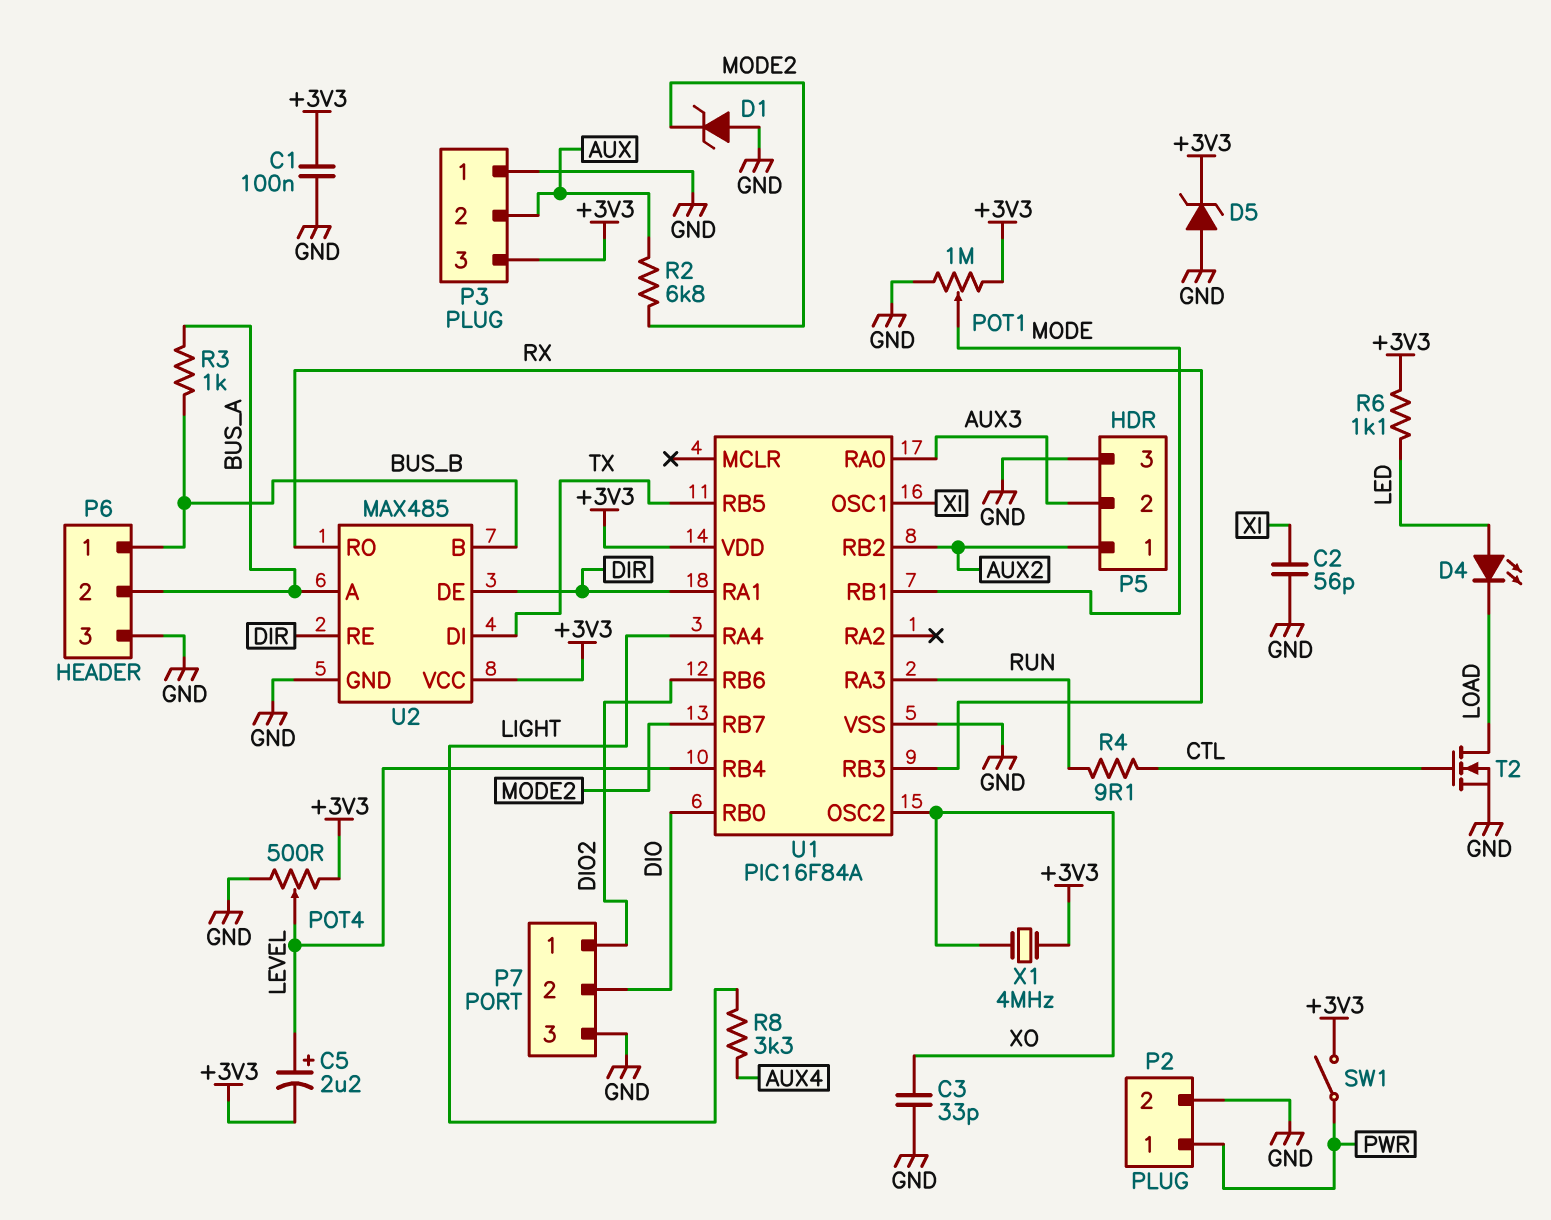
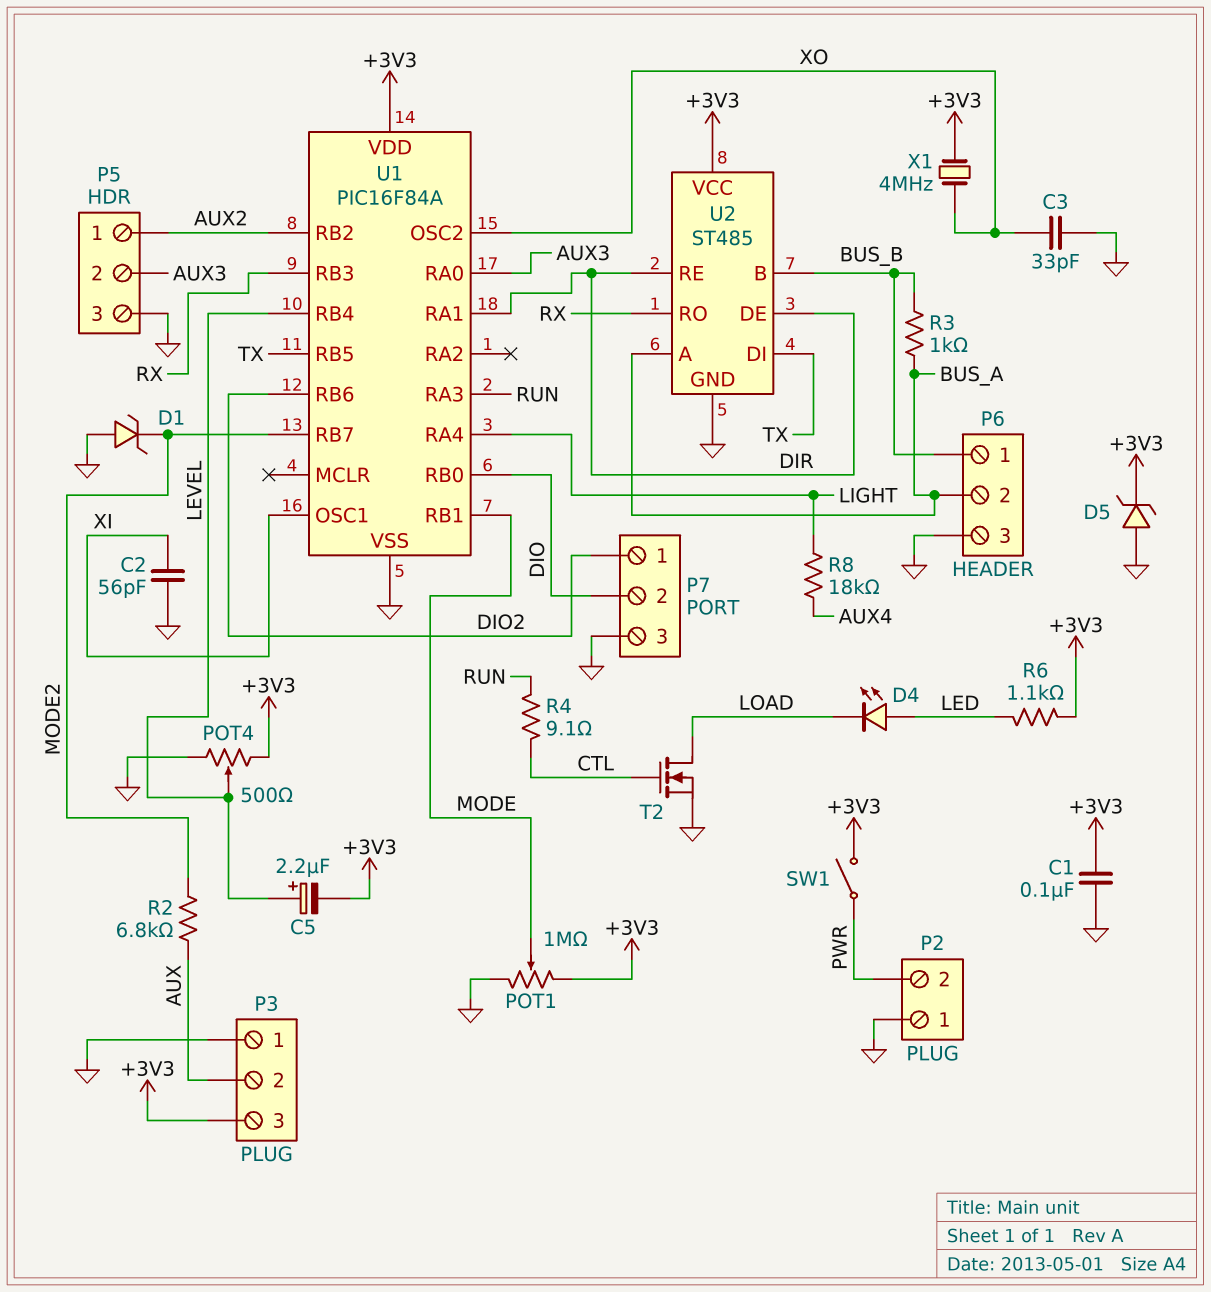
P2 pin 1: PWR -> GND
P2 pin 2: GND -> PWR
R8: 3.3k (AUX4, LIGHT) -> 18k (AUX4, LIGHT)
U2: MAX485 -> ST485

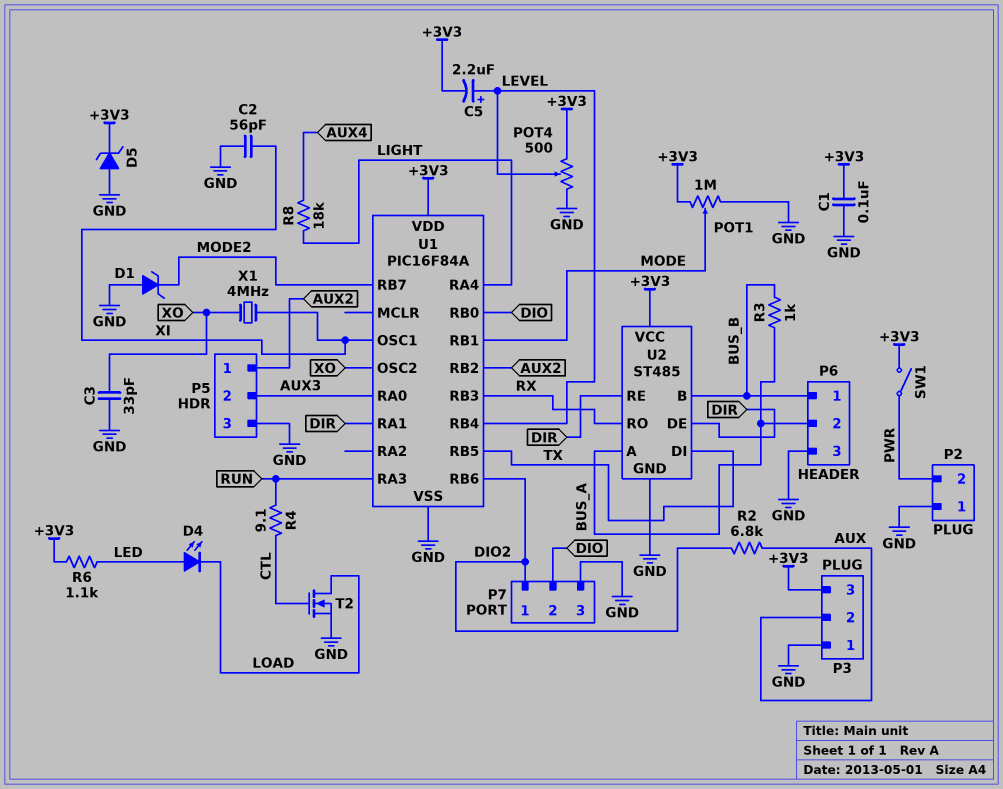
R2: 6.8k (AUX, MODE2) -> 6.8k (AUX, DIO2)
X1: 4MHz (+3V3, XO) -> 4MHz (XI, XO)

